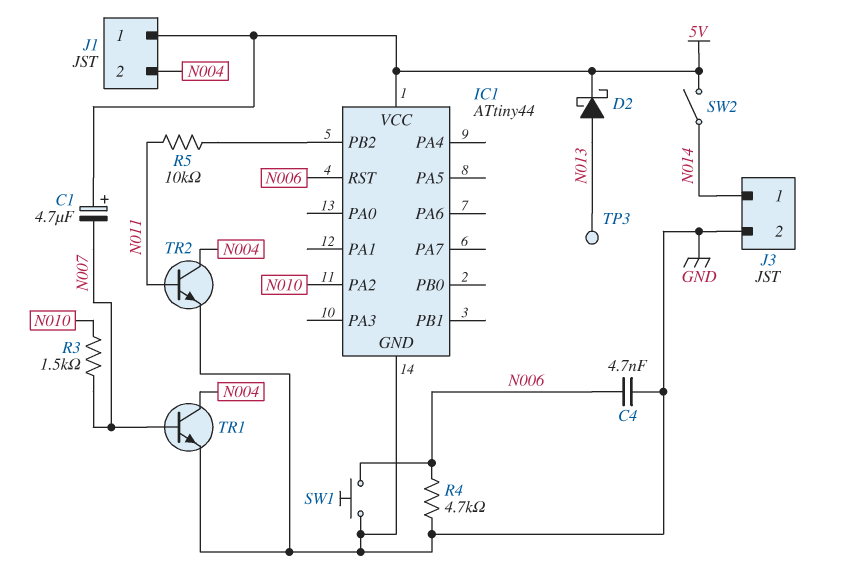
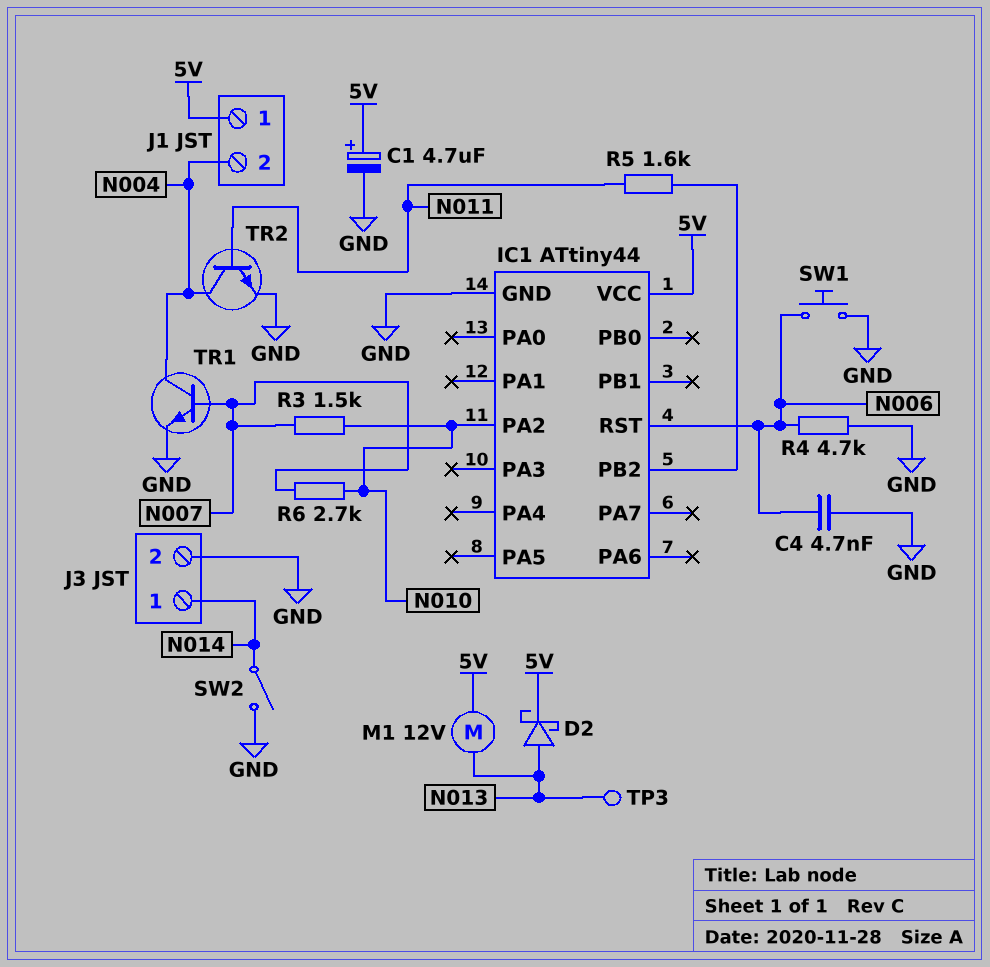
C1: 4.7uF (plus 5V, minus N007) -> 4.7uF (plus 5V, minus GND)
M1: none -> motor 12V (5V, N013)
R5: 10k (IC1/PB2, N011) -> 1.6k (IC1/PB2, N011)
R6: none -> 2.7k (N007, N010)
SW2: switch (5V, N014) -> switch (GND, N014)

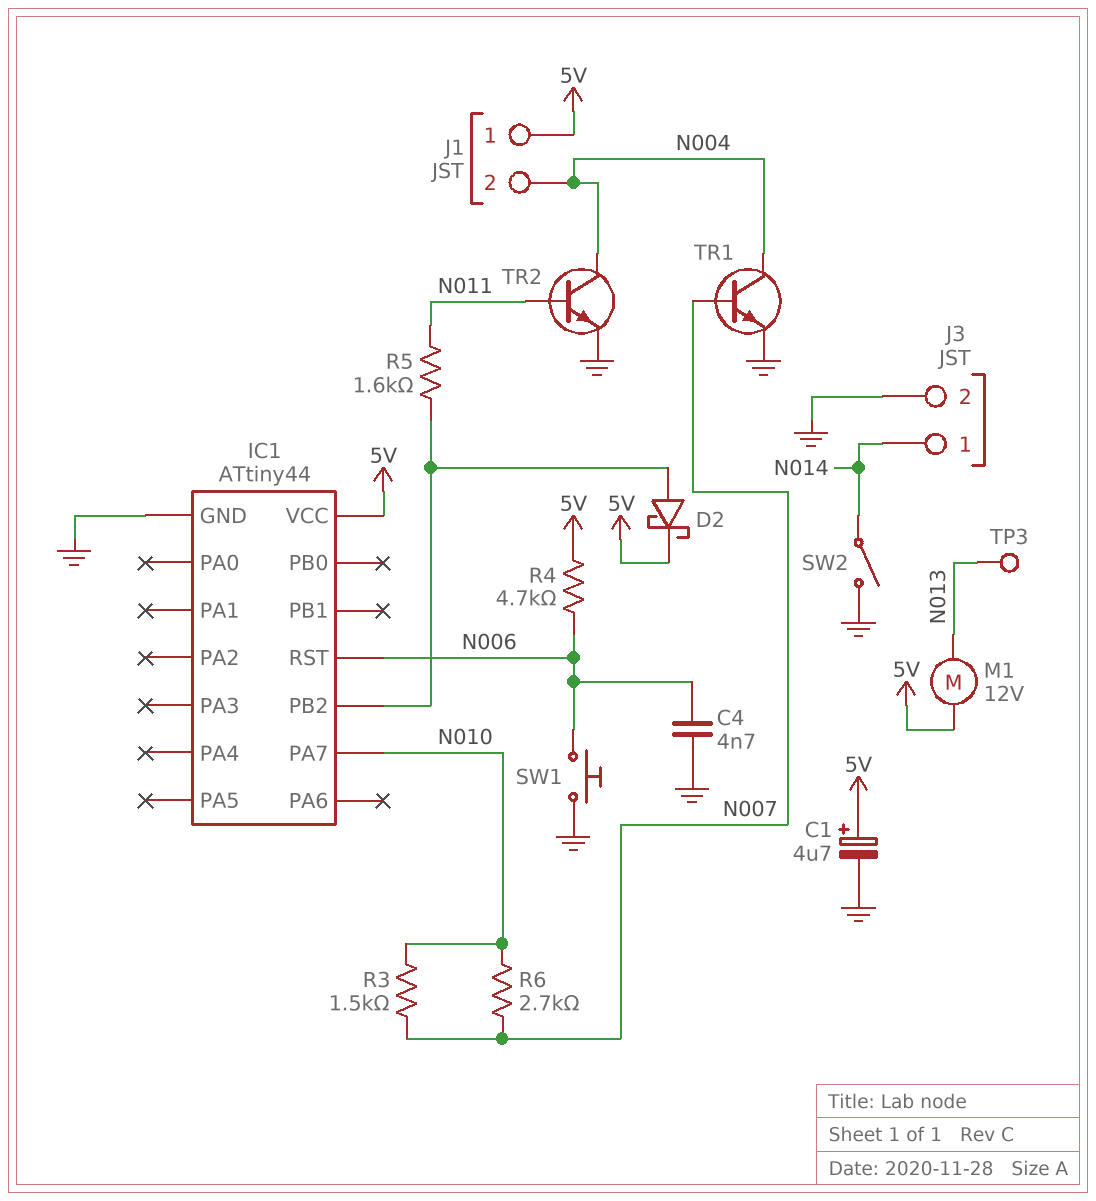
D2: schottky (A N013, K 5V) -> schottky (A IC1/PB2, K 5V)
IC1 pin PA2: N010 -> none
IC1 pin PA7: none -> N010
R4: 4.7k (GND, N006) -> 4.7k (5V, N006)

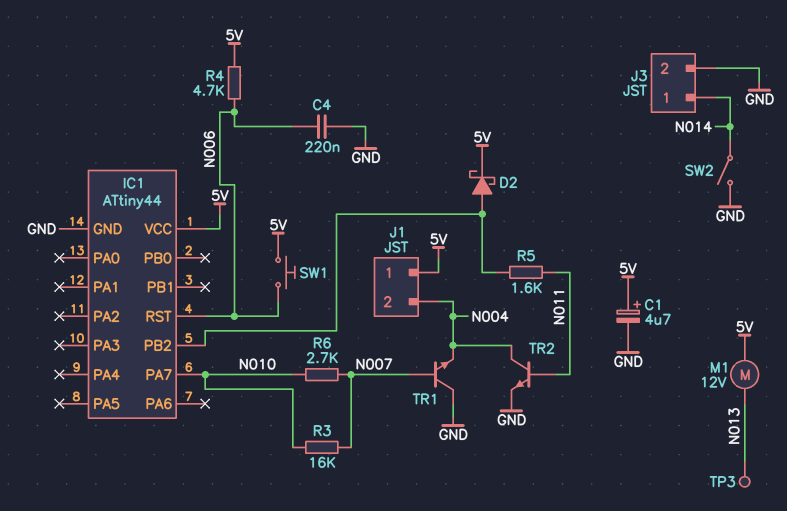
C4: 4.7nF (GND, N006) -> 220nF (GND, N006)
R3: 1.5k (N007, N010) -> 16k (N007, N010)
SW1: button (GND, N006) -> button (5V, N006)
TR1: NPN (B N007, C N004, E GND) -> NPN (B N007, C GND, E N004)

